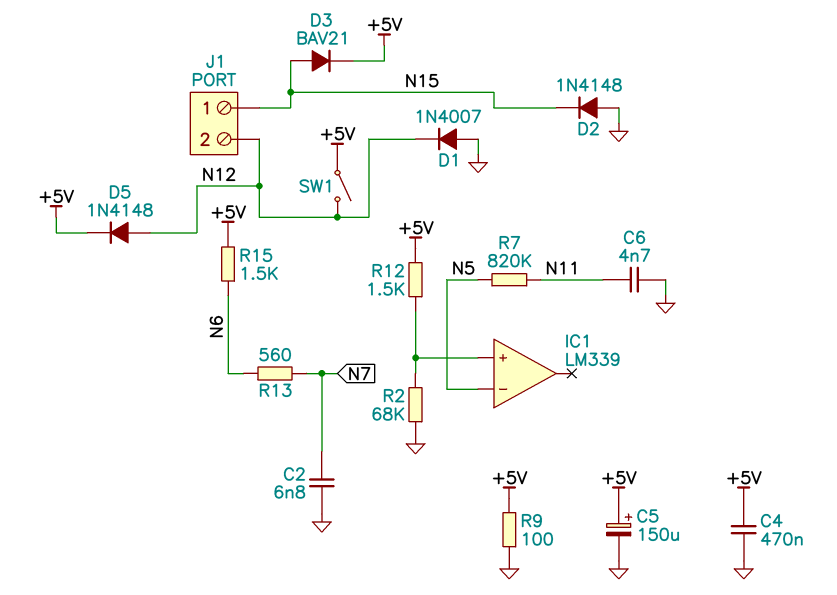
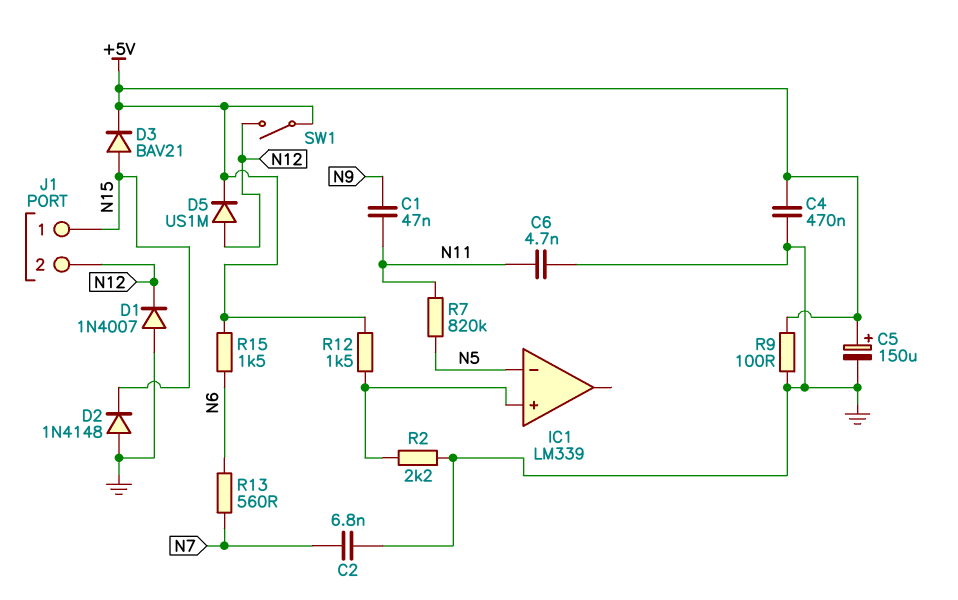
C1: none -> 47nF (N9, N11)
D5: diode 1N4148 (A N12, K +5V) -> diode US1M (A N12, K +5V)
R2: 68k (GND, IC1/in+) -> 2.2k (GND, IC1/in+)

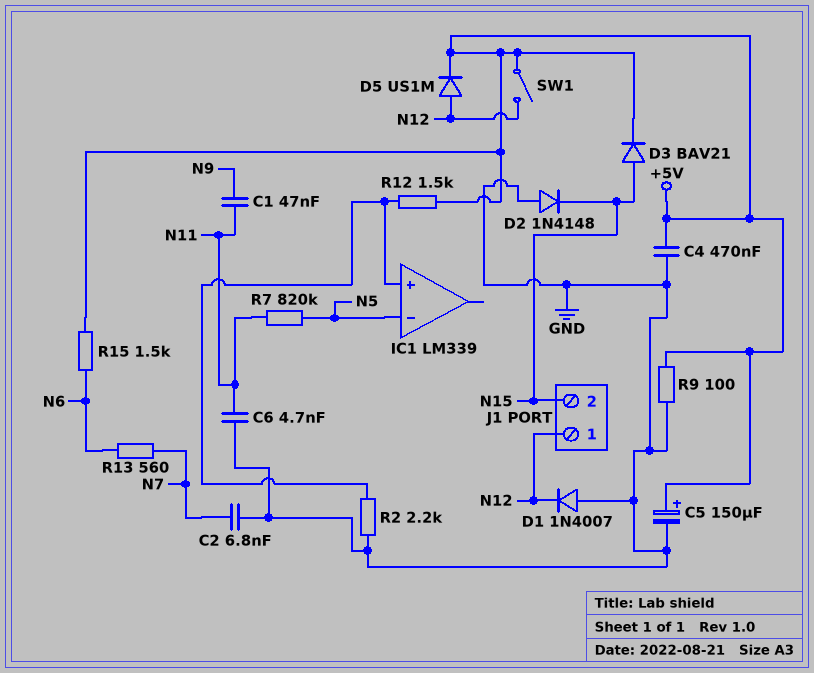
J1 pin 1: N15 -> N12
J1 pin 2: N12 -> N15

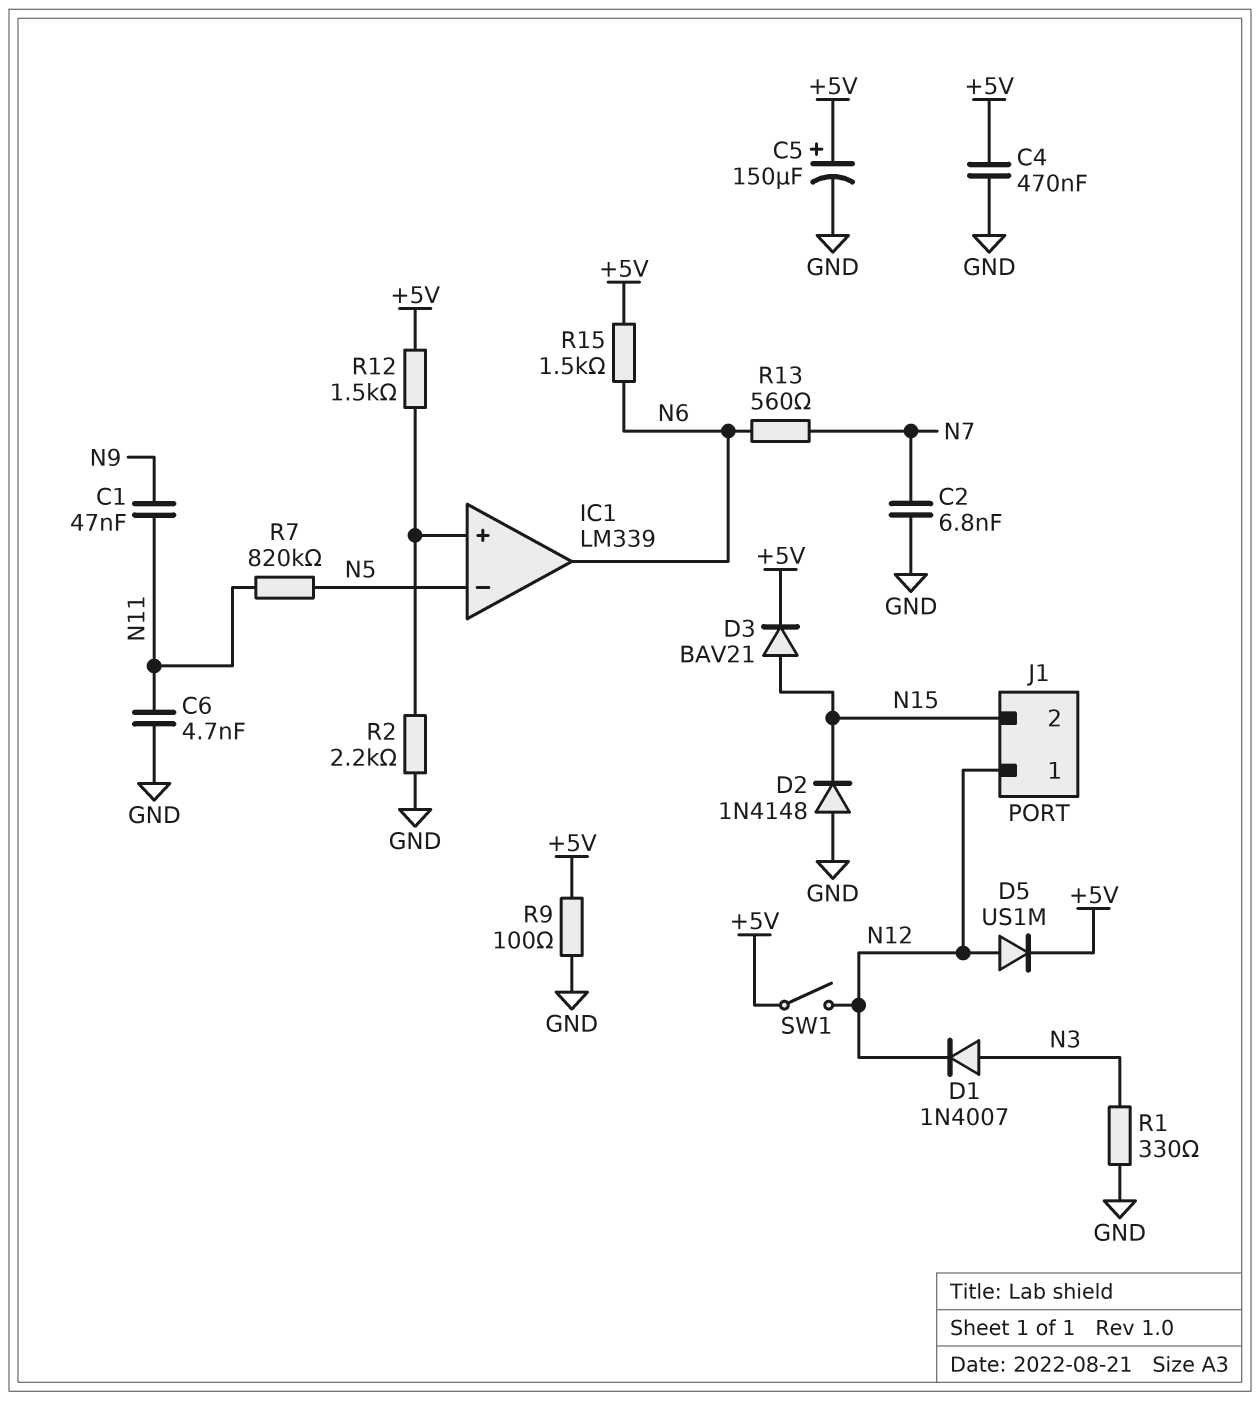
D1: diode 1N4007 (A GND, K N12) -> diode 1N4007 (A N3, K N12)
IC1 pin out: none -> N6
R1: none -> 330 (GND, N3)

